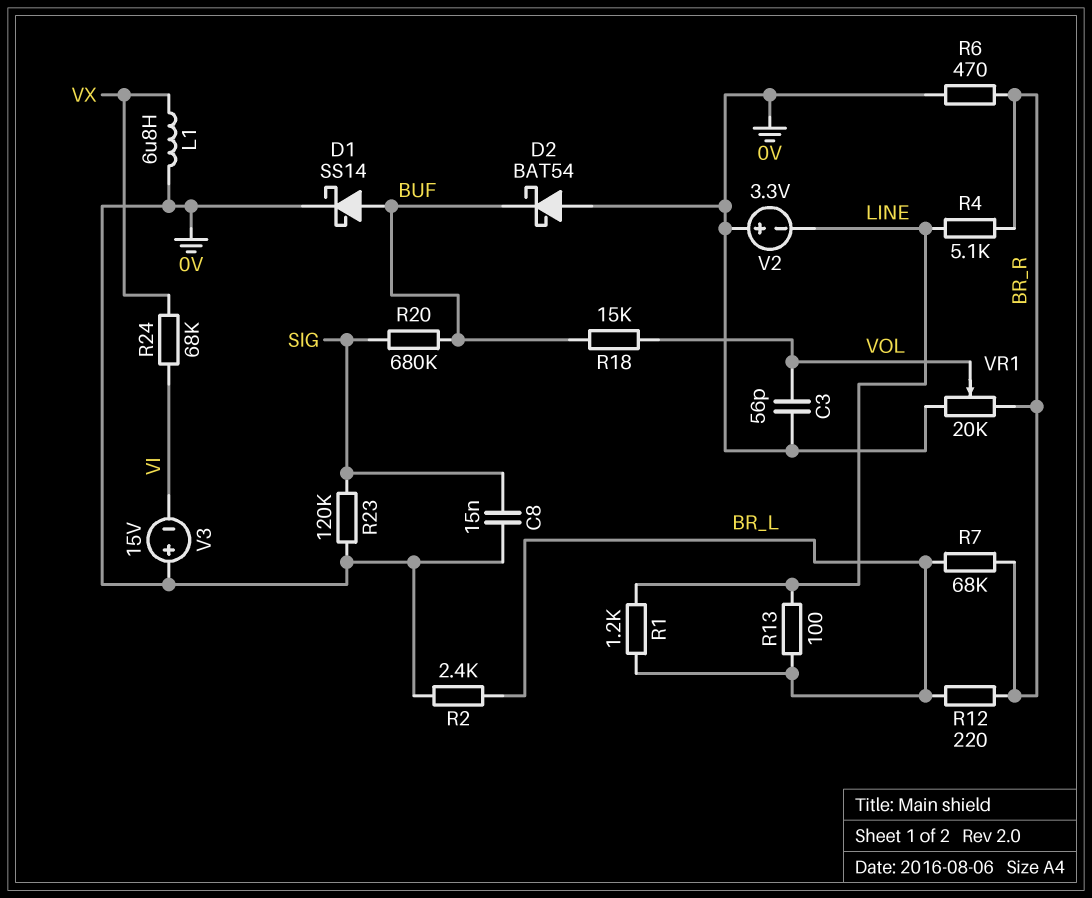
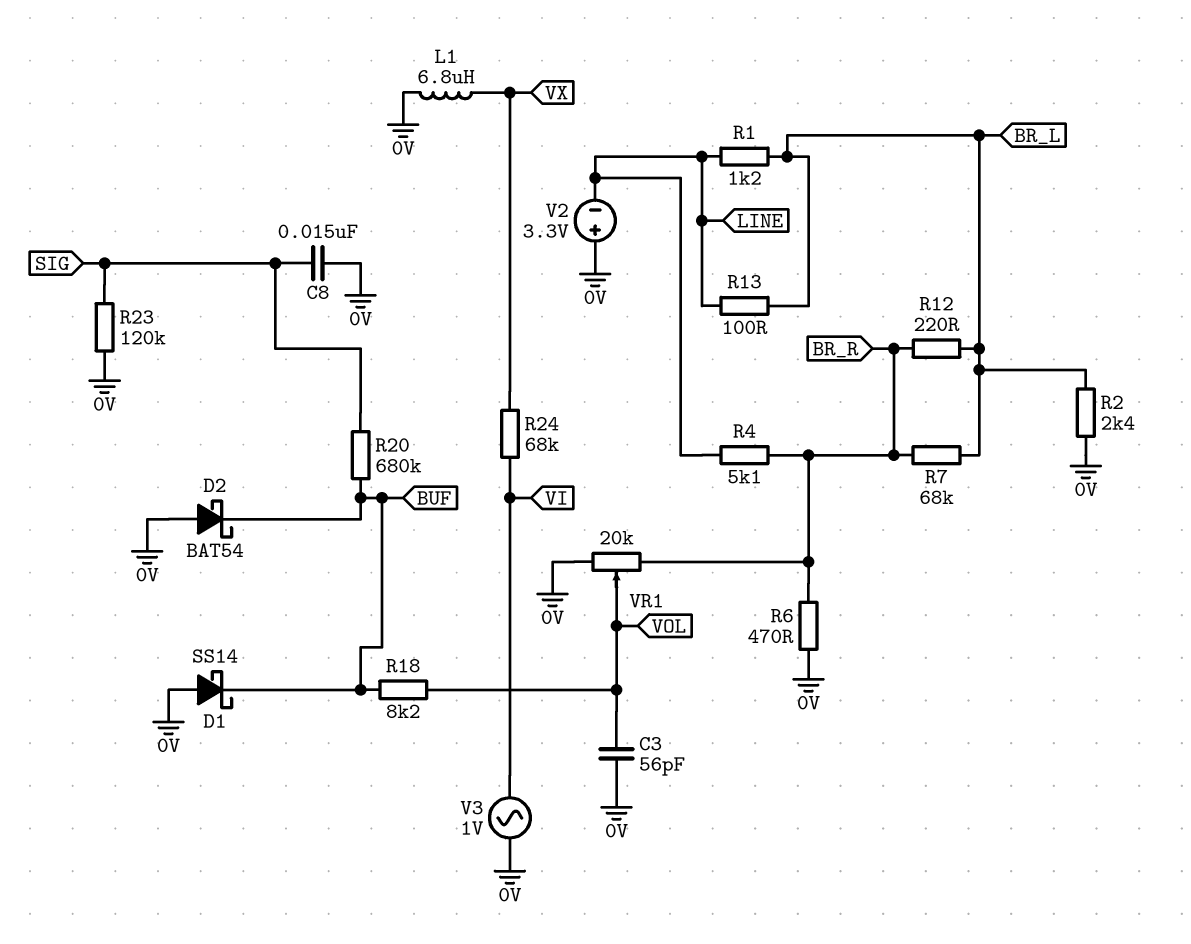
D1: schottky SS14 (A BUF, K 0V) -> schottky SS14 (A 0V, K BUF)
R18: 15k (BUF, VOL) -> 8.2k (BUF, VOL)
V3: 15V (plus 0V, minus VI) -> AC 1V (0V, VI)

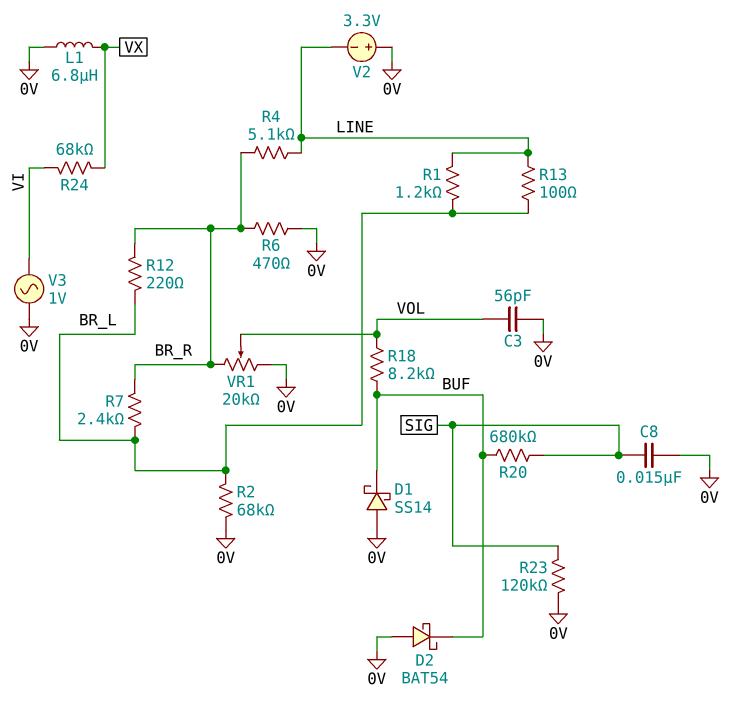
R2: 2.4k (0V, BR_L) -> 68k (0V, BR_L)
R7: 68k (BR_L, BR_R) -> 2.4k (BR_L, BR_R)

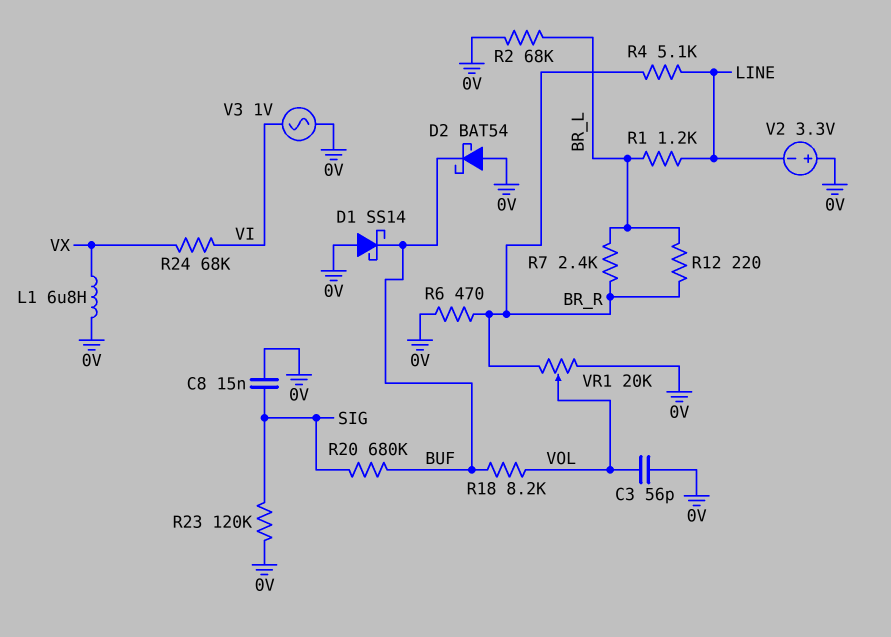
R13: 100 (BR_L, LINE) -> none

